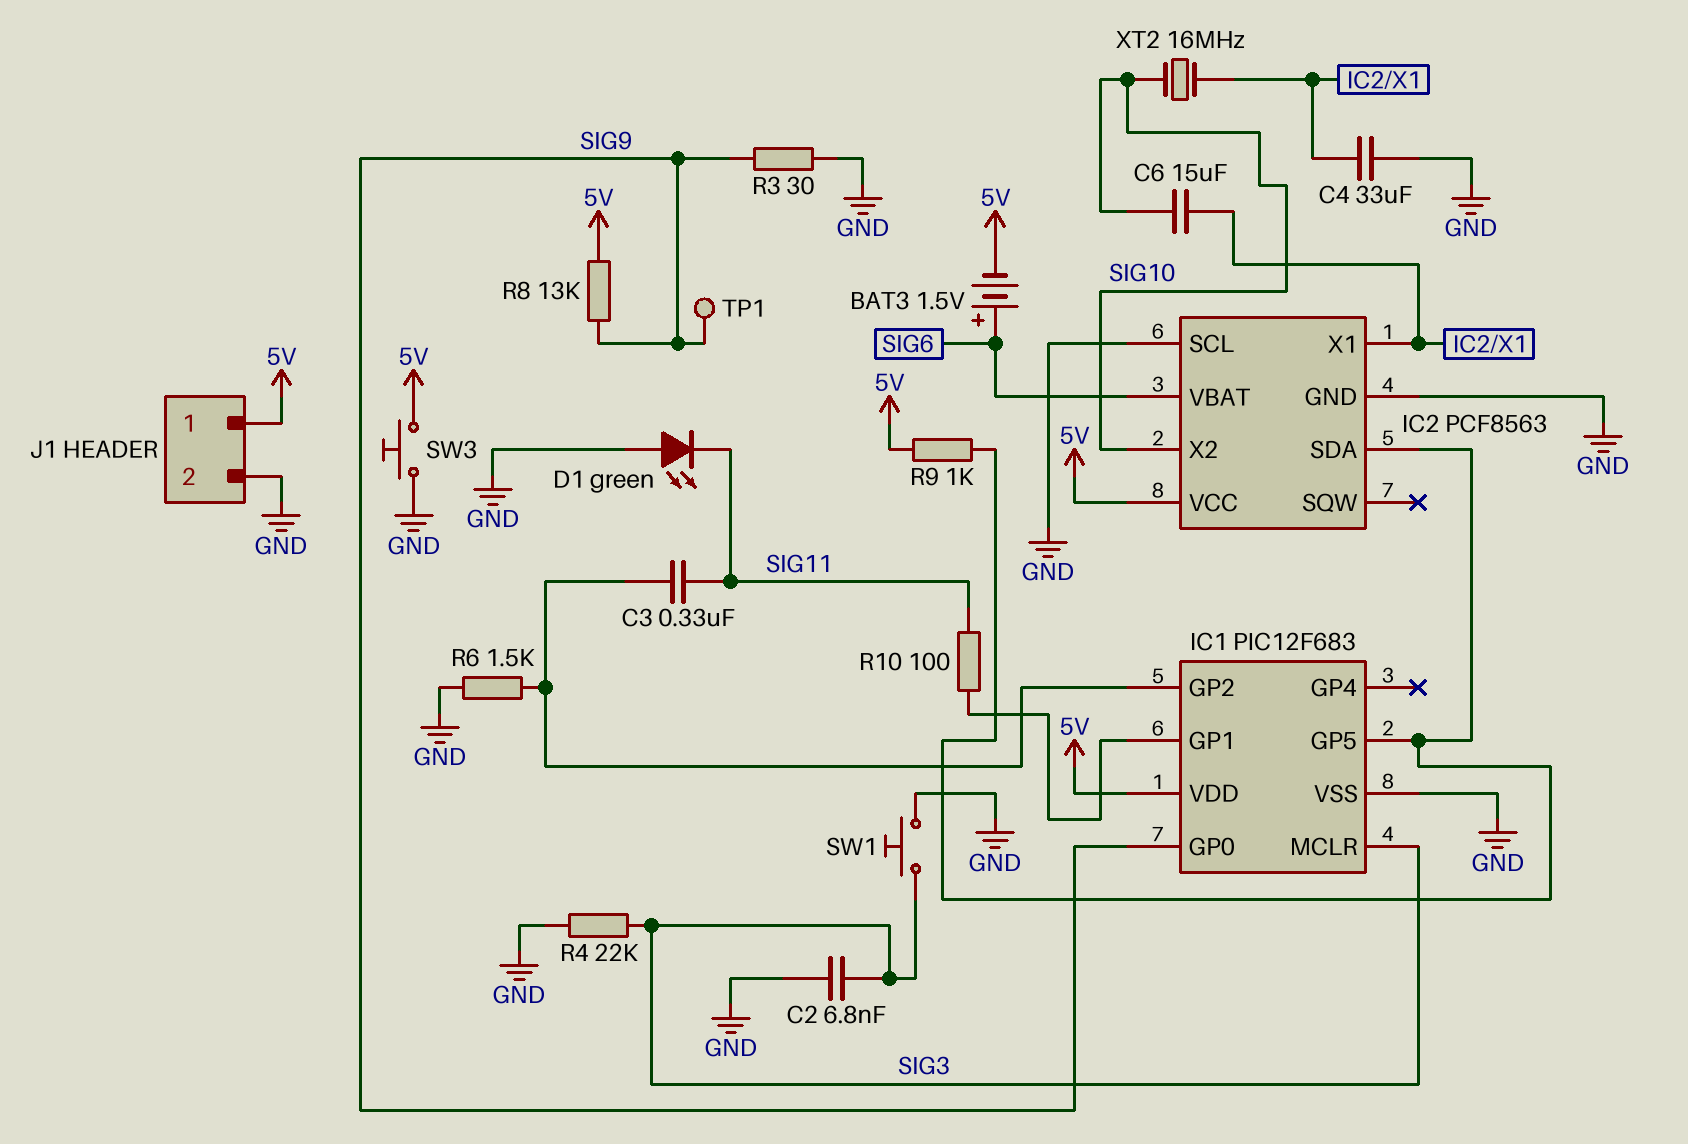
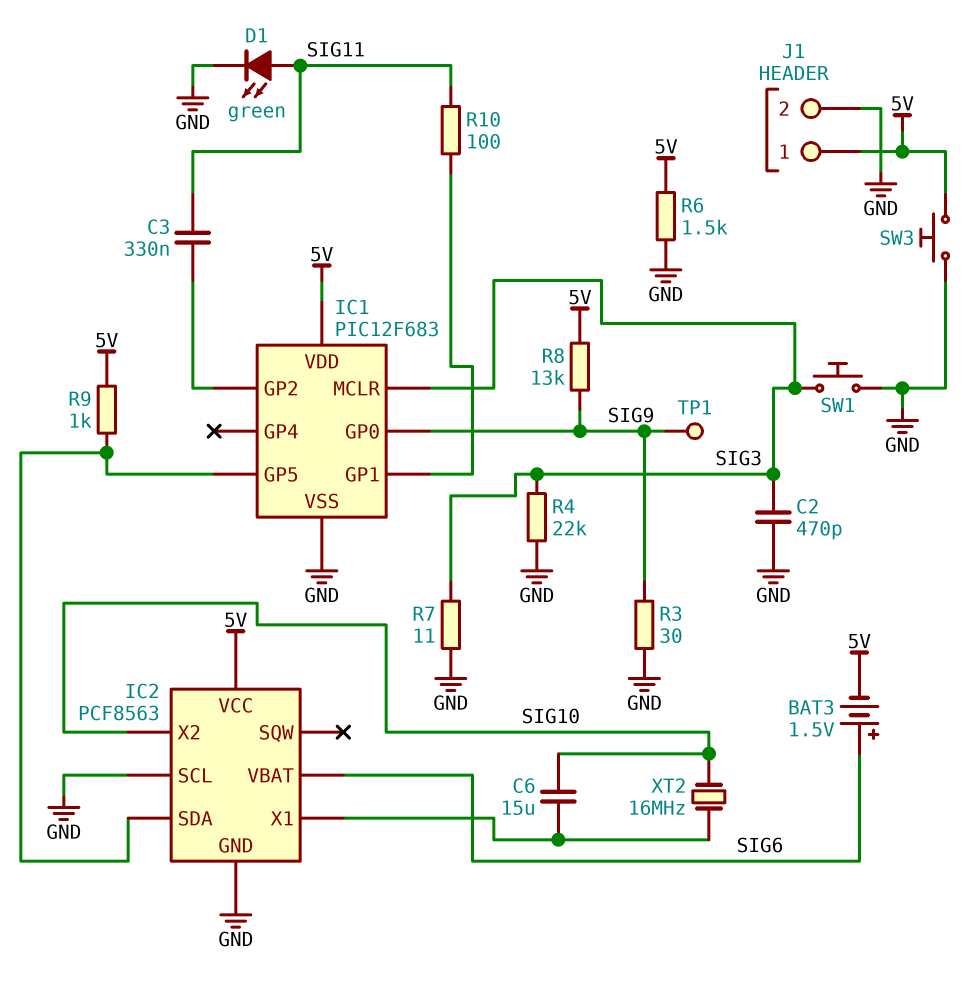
C2: 6.8nF (GND, SIG3) -> 470pF (GND, SIG3)
C4: 33uF (GND, IC2/X1) -> none
D1: LED green (A GND, K SIG11) -> LED green (A SIG11, K GND)
R6: 1.5k (GND, IC1/GP2) -> 1.5k (5V, GND)
R7: none -> 11 (GND, SIG3)

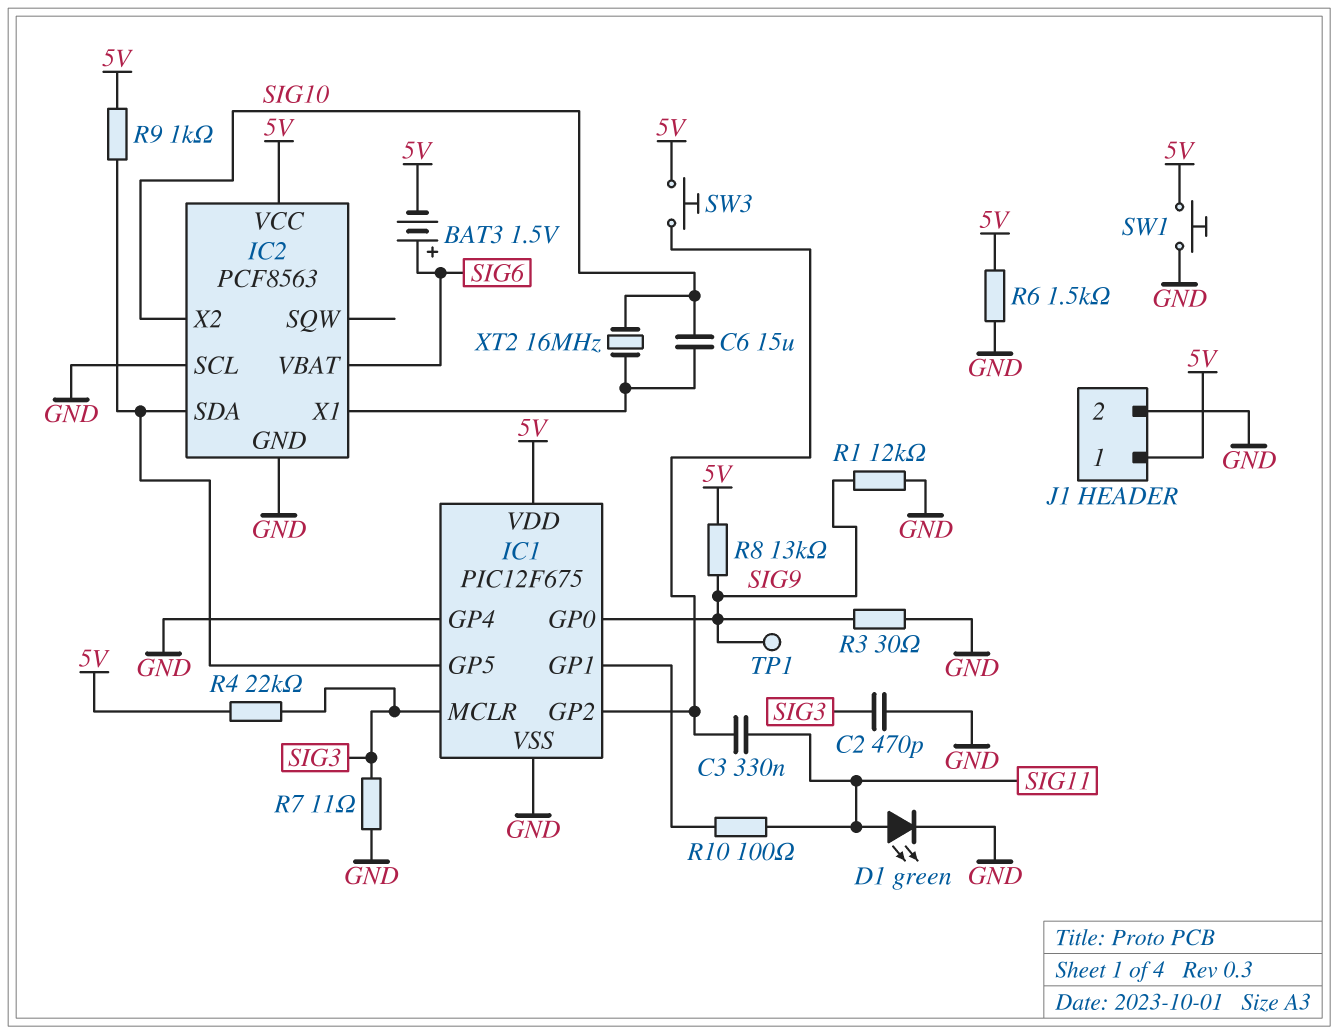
IC1: PIC12F683 -> PIC12F675
IC1 pin GP4: none -> GND
R1: none -> 12k (GND, SIG9)
R4: 22k (GND, SIG3) -> 22k (5V, SIG3)
SW1: button (GND, SIG3) -> button (5V, GND)
SW3: button (5V, GND) -> button (5V, IC1/GP2)

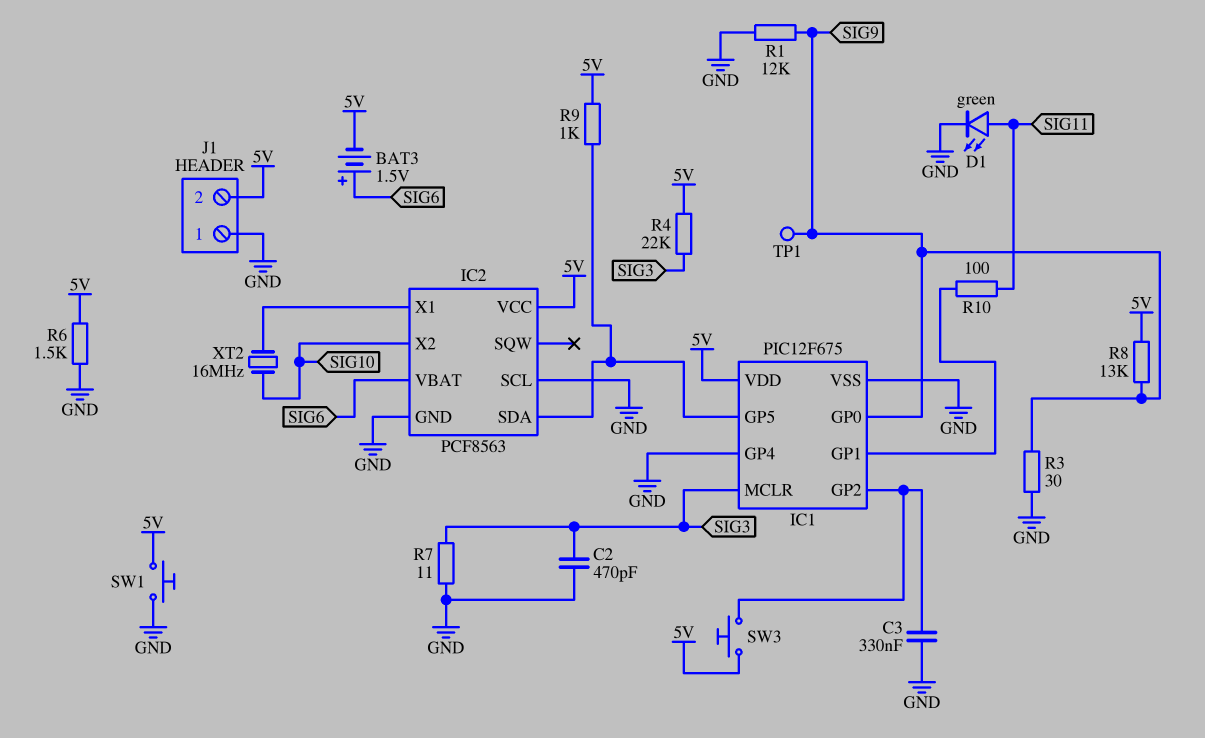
C3: 330nF (IC1/GP2, SIG11) -> 330nF (GND, IC1/GP2)
C6: 15uF (IC2/X1, SIG10) -> none
J1 pin 1: 5V -> GND
J1 pin 2: GND -> 5V

